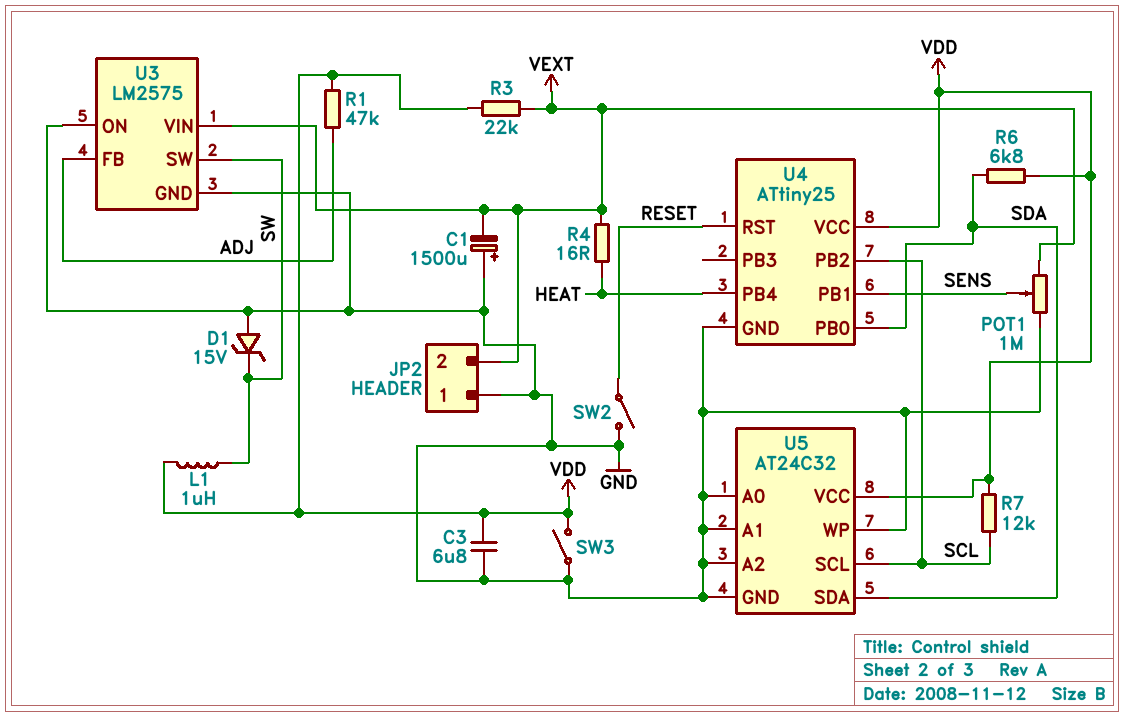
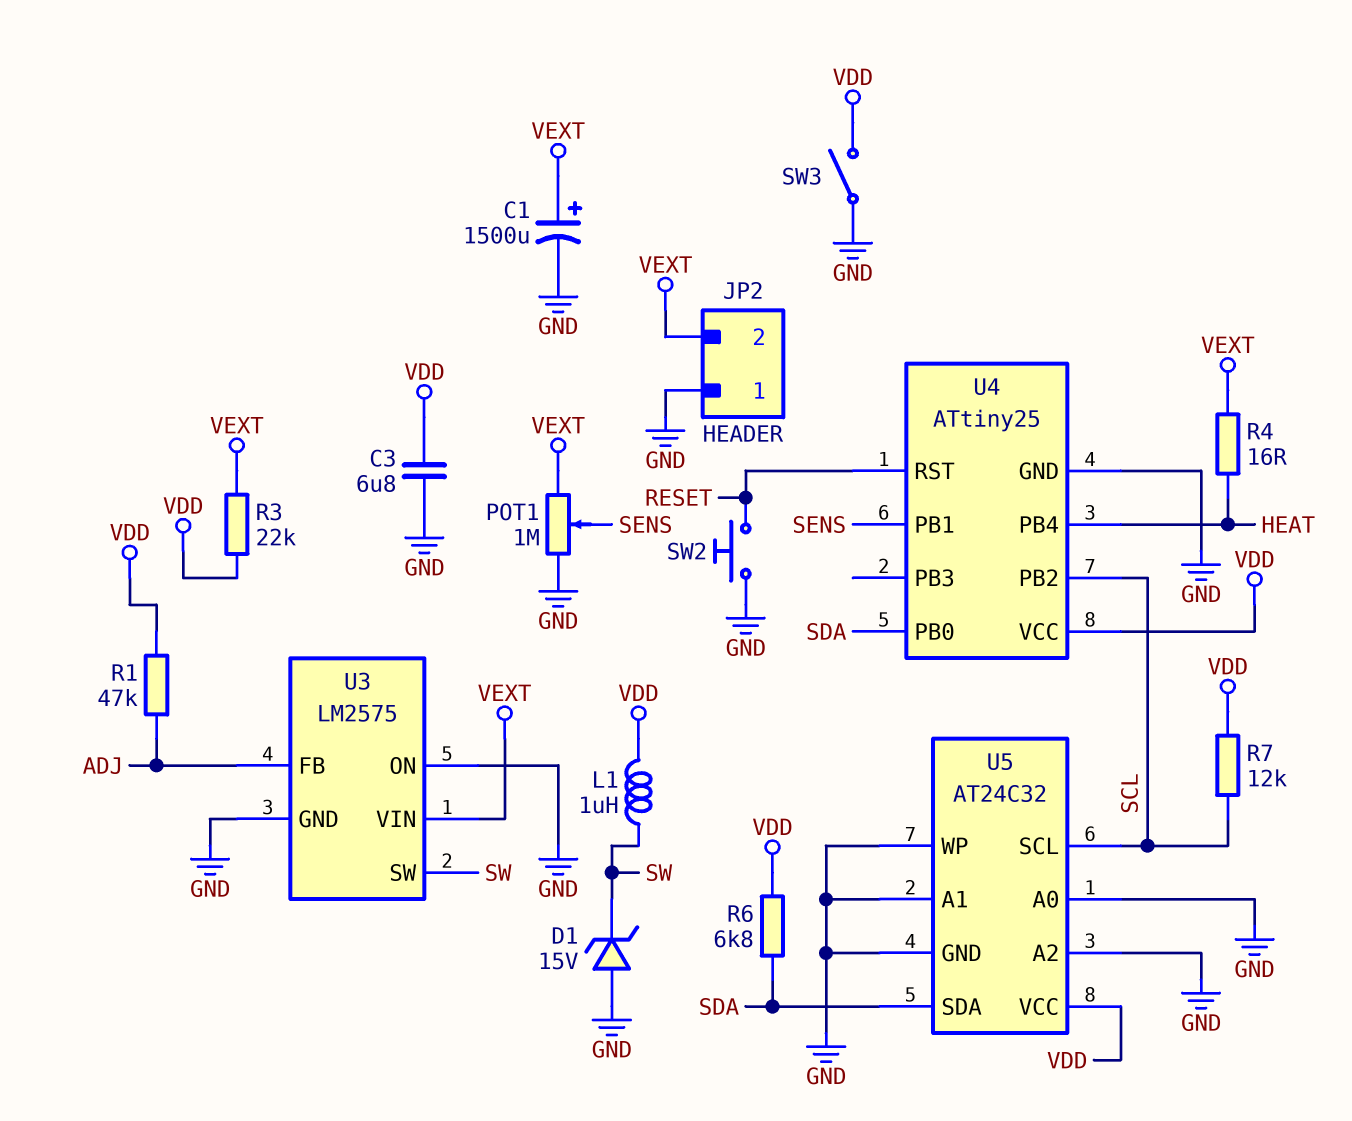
C1: 1500uF (plus GND, minus VEXT) -> 1500uF (plus VEXT, minus GND)
SW2: switch (GND, RESET) -> button (GND, RESET)

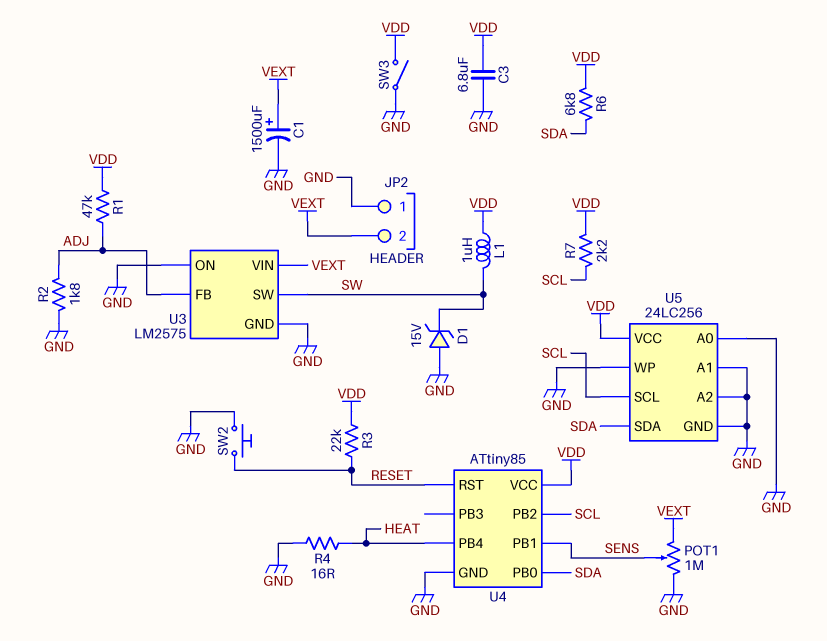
R2: none -> 1.8k (ADJ, GND)
R3: 22k (VDD, VEXT) -> 22k (RESET, VDD)
R4: 16 (HEAT, VEXT) -> 16 (GND, HEAT)
R7: 12k (SCL, VDD) -> 2.2k (SCL, VDD)
U4: ATtiny25 -> ATtiny85
U5: AT24C32 -> 24LC256

